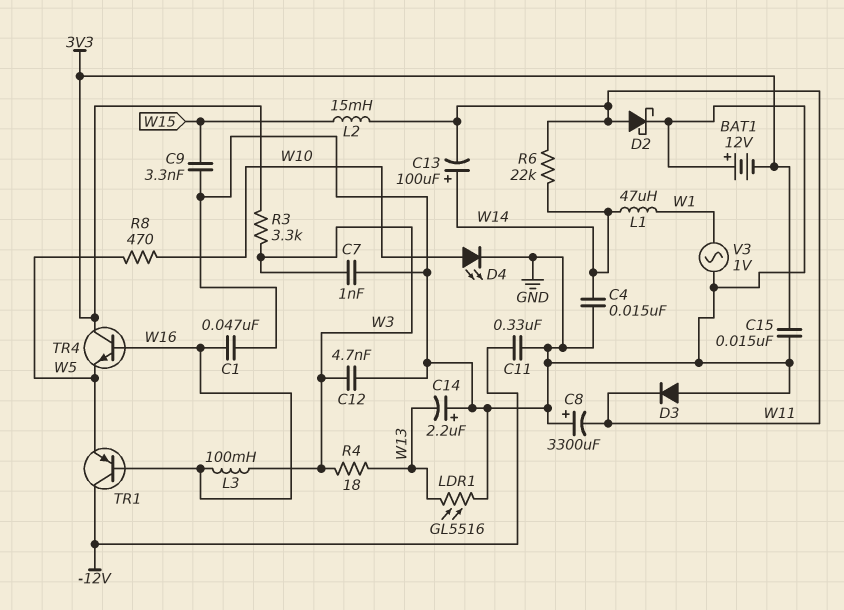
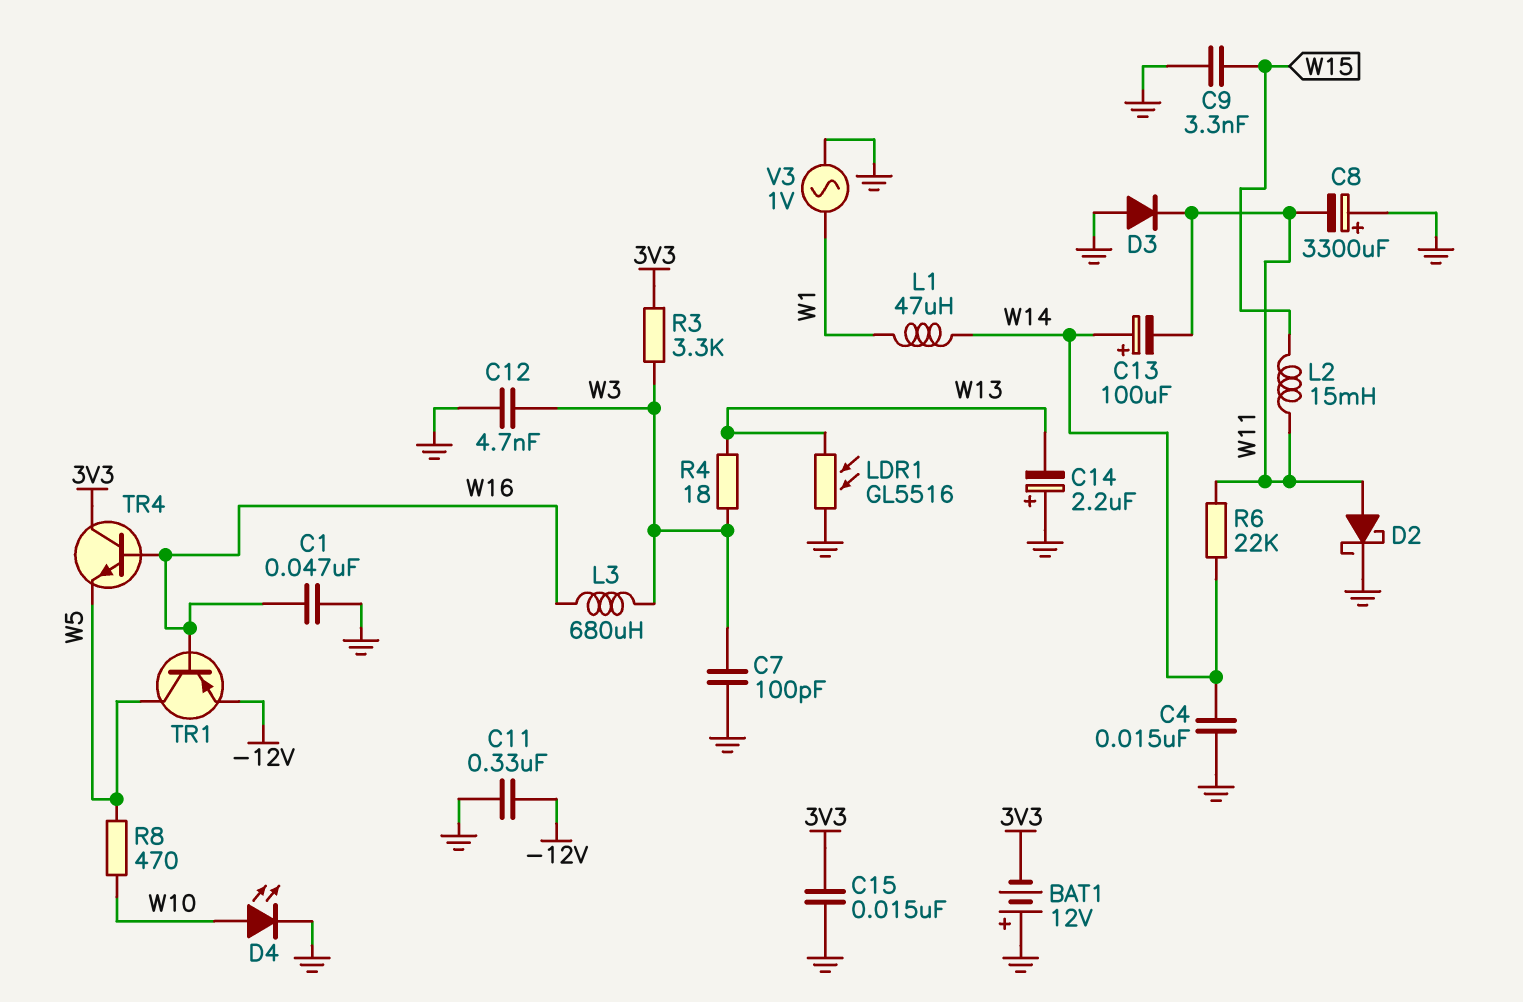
C7: 1nF (GND, W3) -> 100pF (GND, W3)
L3: 100mH (W3, W16) -> 680uH (W3, W16)
TR1: PNP (B W16, C -12V, E W5) -> PNP (B W16, C W5, E -12V)

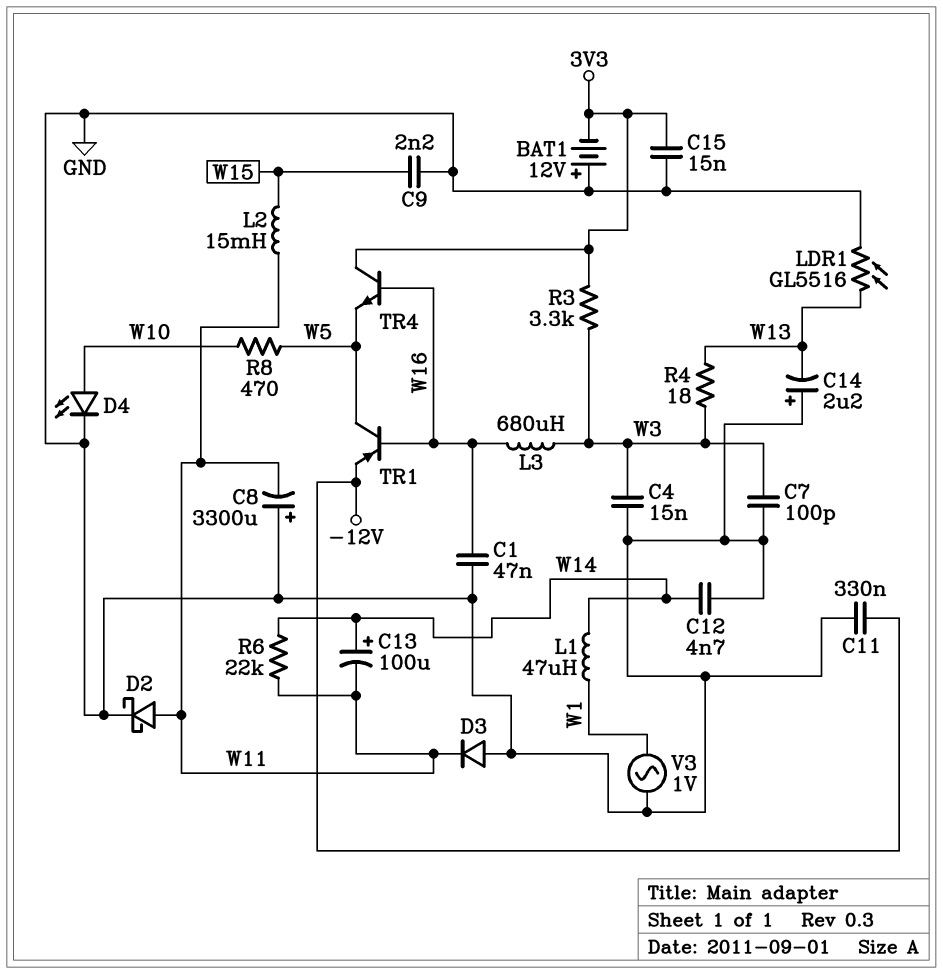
C4: 15nF (GND, W14) -> 15nF (GND, W3)
C9: 3.3nF (GND, W15) -> 2.2nF (GND, W15)
C12: 4.7nF (GND, W3) -> 4.7nF (GND, W14)

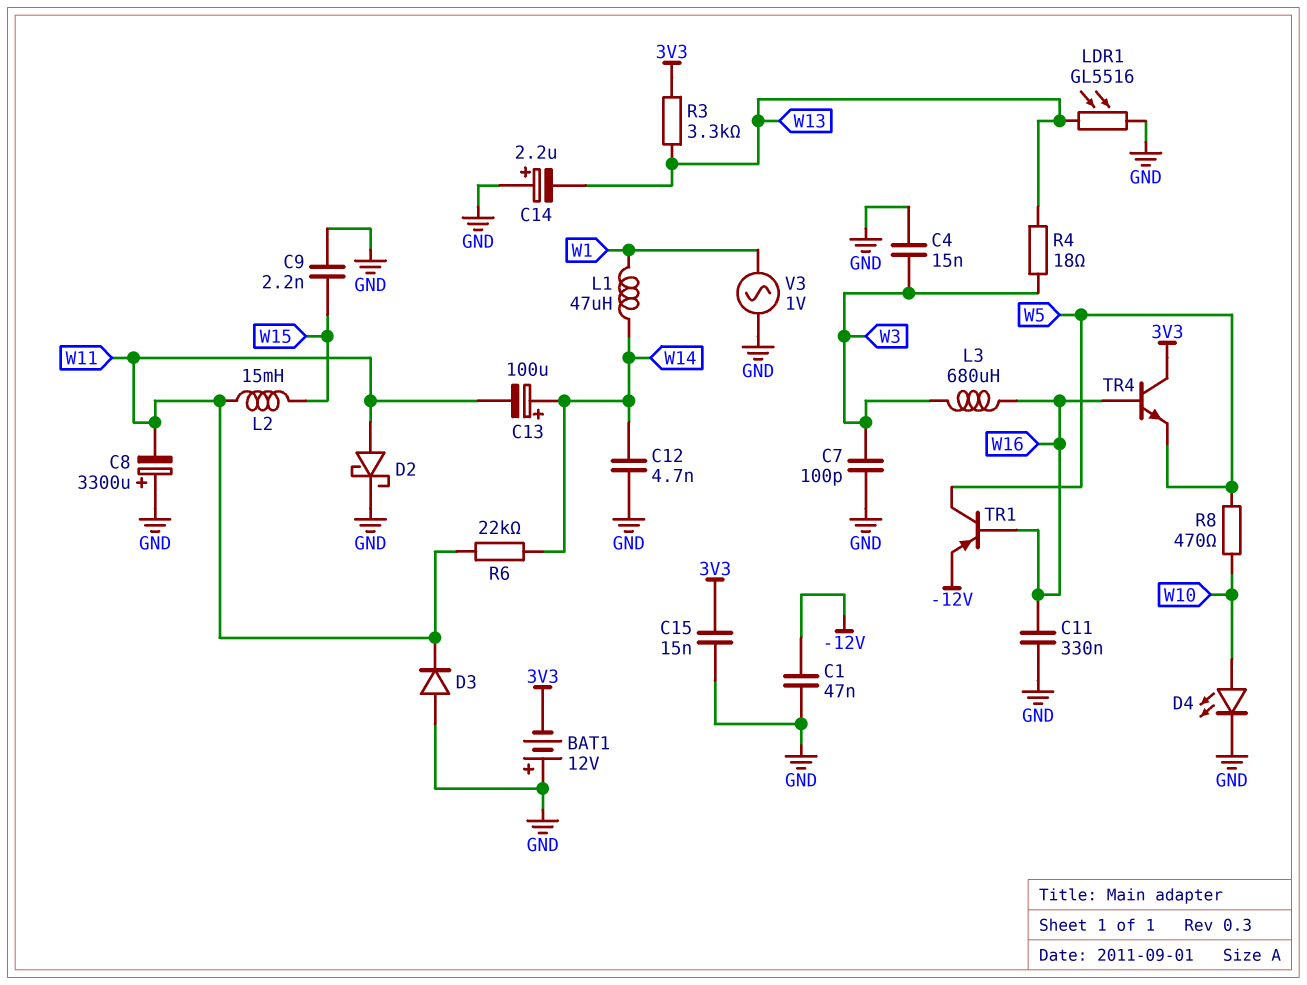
C1: 47nF (GND, W16) -> 47nF (-12V, GND)
C11: 330nF (-12V, GND) -> 330nF (GND, W16)
R3: 3.3k (3V3, W3) -> 3.3k (3V3, W13)

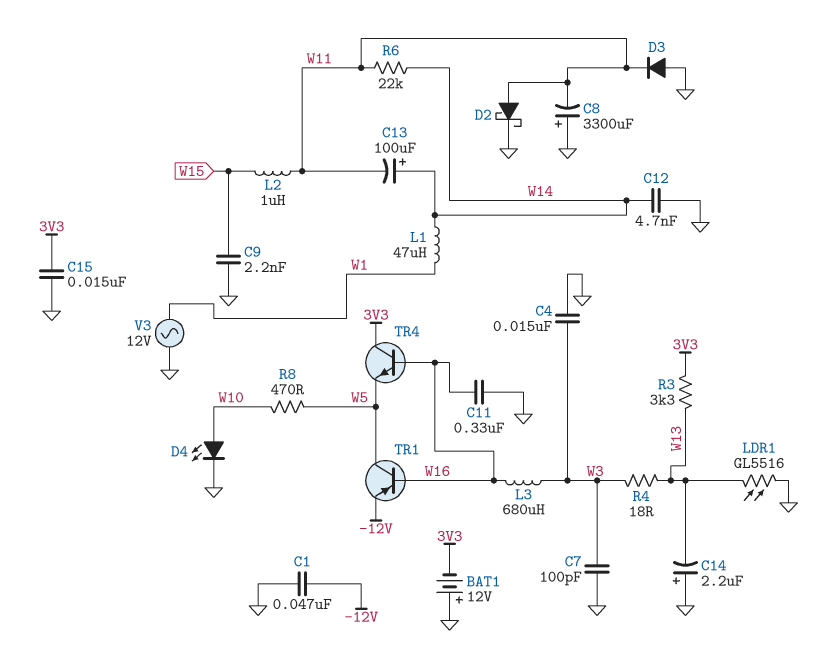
L2: 15mH (W11, W15) -> 1uH (W11, W15)
V3: AC 1V (GND, W1) -> AC 12V (GND, W1)

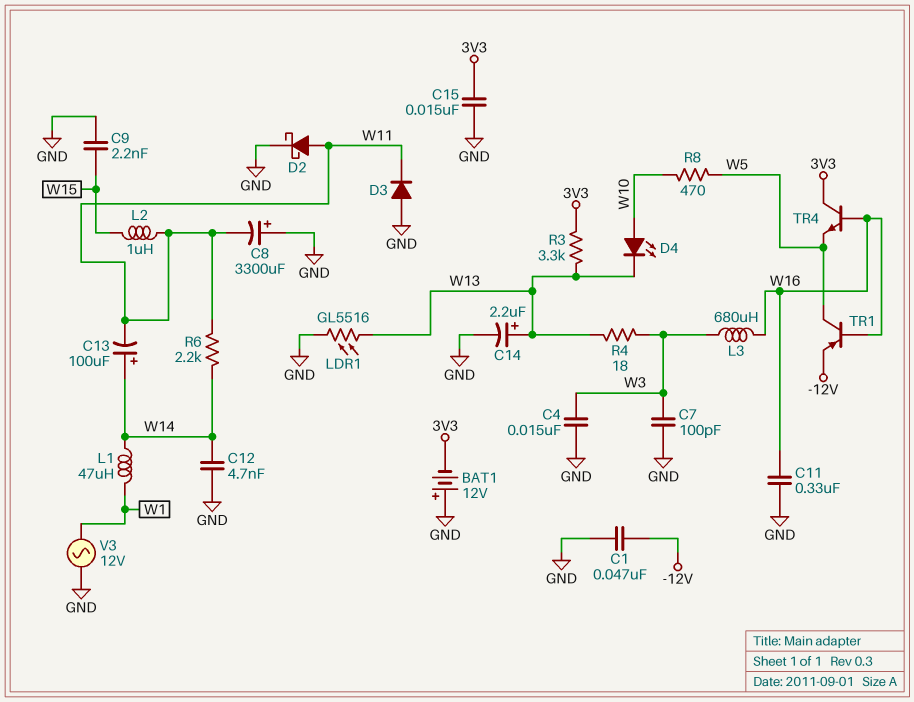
C14: 2.2uF (plus GND, minus W13) -> 2.2uF (plus W13, minus GND)
D4: LED (A W10, K GND) -> LED (A W10, K W13)
R6: 22k (W11, W14) -> 2.2k (W11, W14)

